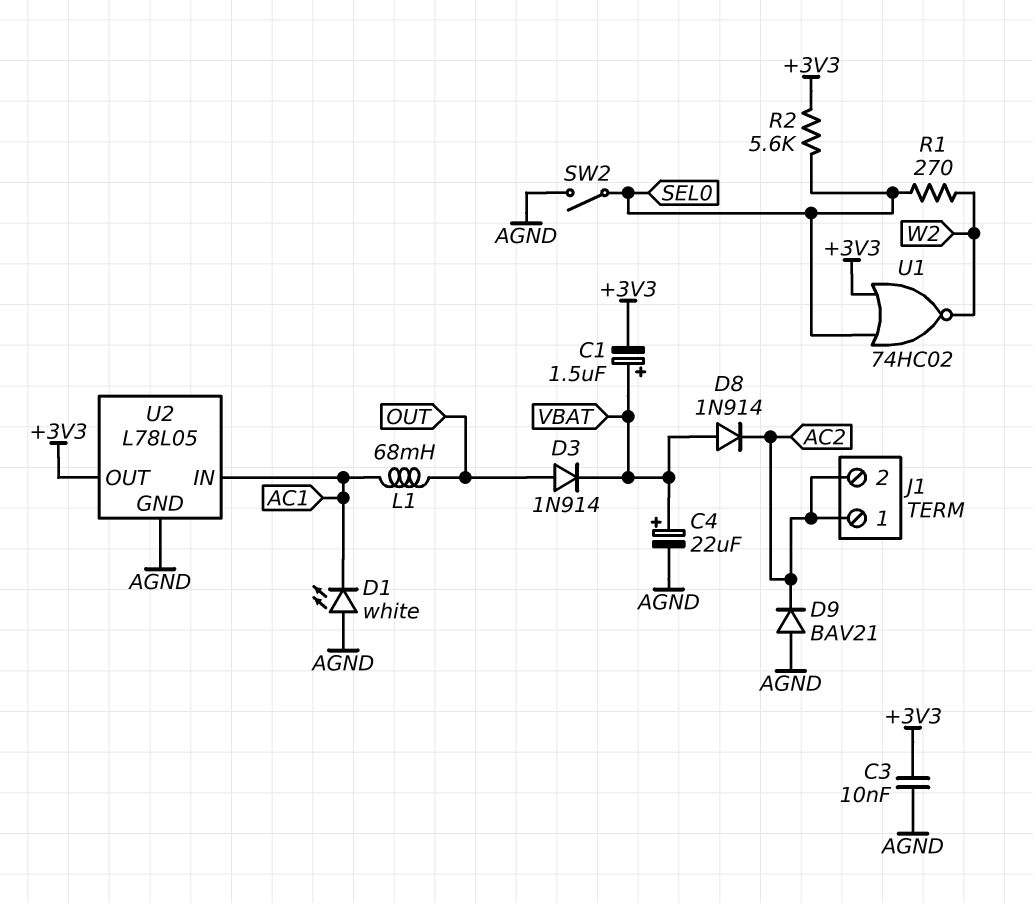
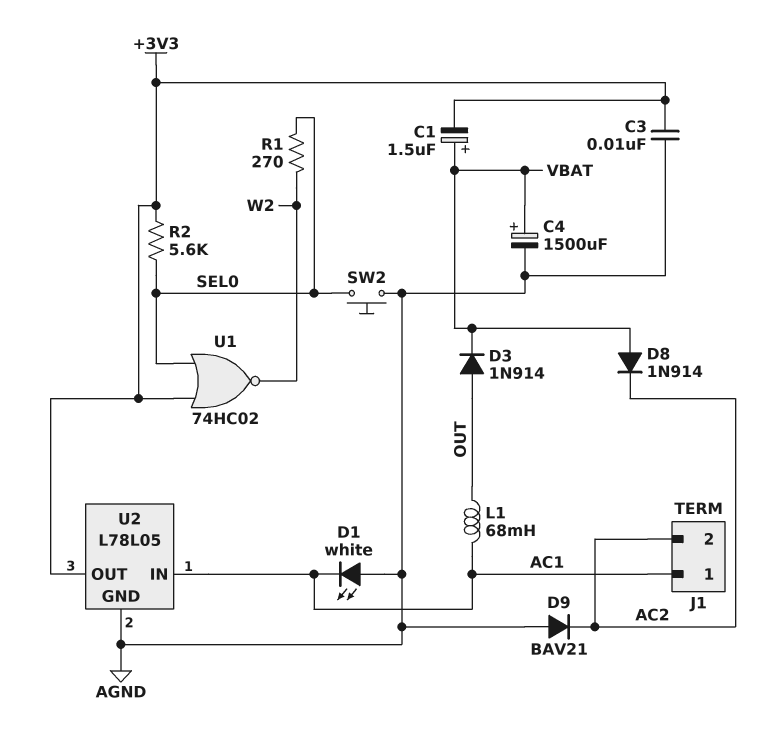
C4: 22uF (plus VBAT, minus AGND) -> 1500uF (plus VBAT, minus AGND)
J1 pin 1: AC2 -> AC1
SW2: switch (AGND, SEL0) -> button (AGND, SEL0)

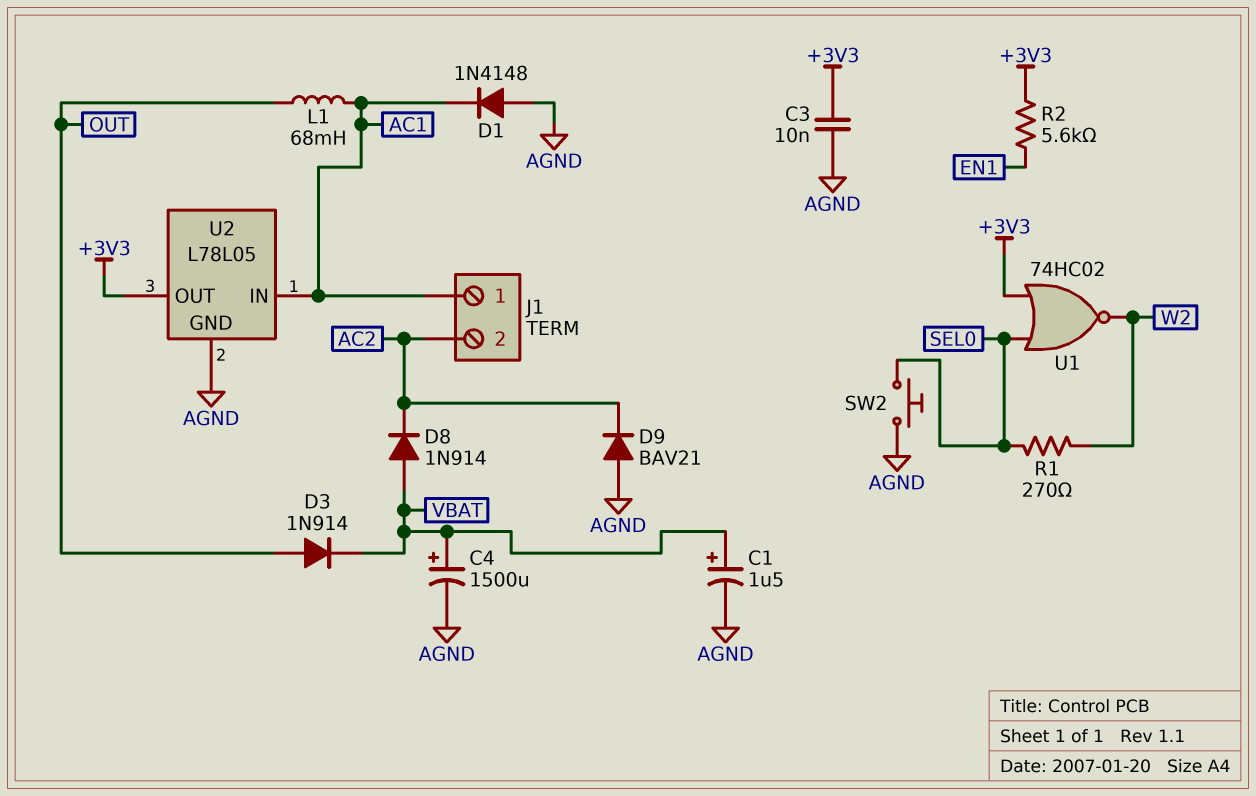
C1: 1.5uF (plus VBAT, minus +3V3) -> 1.5uF (plus VBAT, minus AGND)
D1: LED white (A AGND, K AC1) -> diode 1N4148 (A AGND, K AC1)
R2: 5.6k (+3V3, SEL0) -> 5.6k (+3V3, EN1)

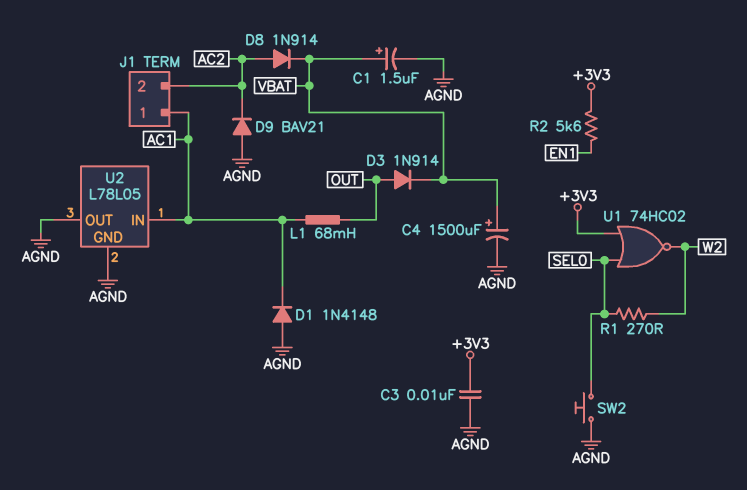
D8: diode 1N914 (A VBAT, K AC2) -> diode 1N914 (A AC2, K VBAT)
U2 pin OUT: +3V3 -> AGND

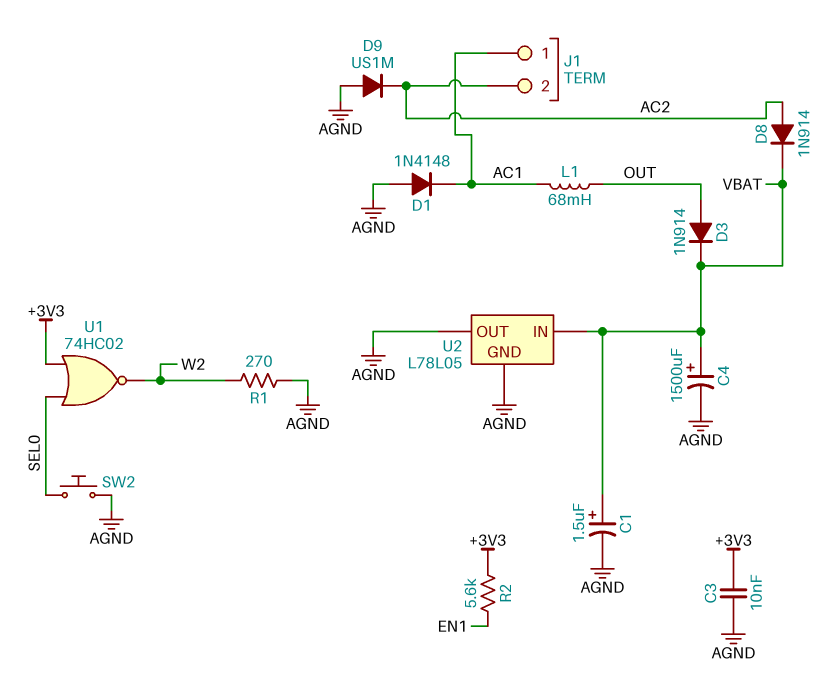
D9: diode BAV21 (A AGND, K AC2) -> diode US1M (A AGND, K AC2)
R1: 270 (SEL0, W2) -> 270 (AGND, W2)
U2 pin IN: AC1 -> VBAT

